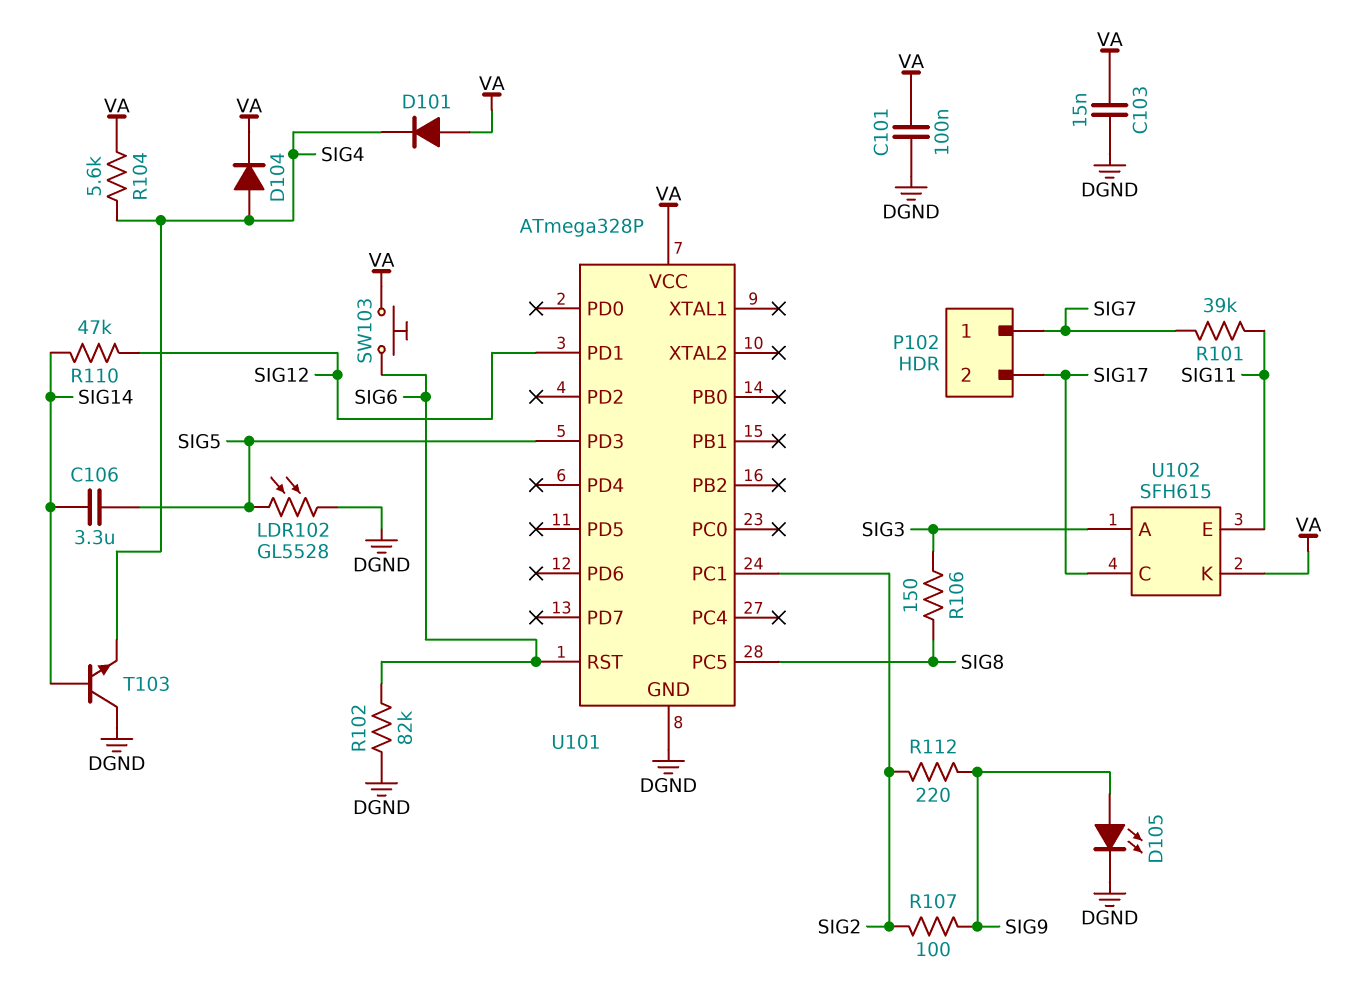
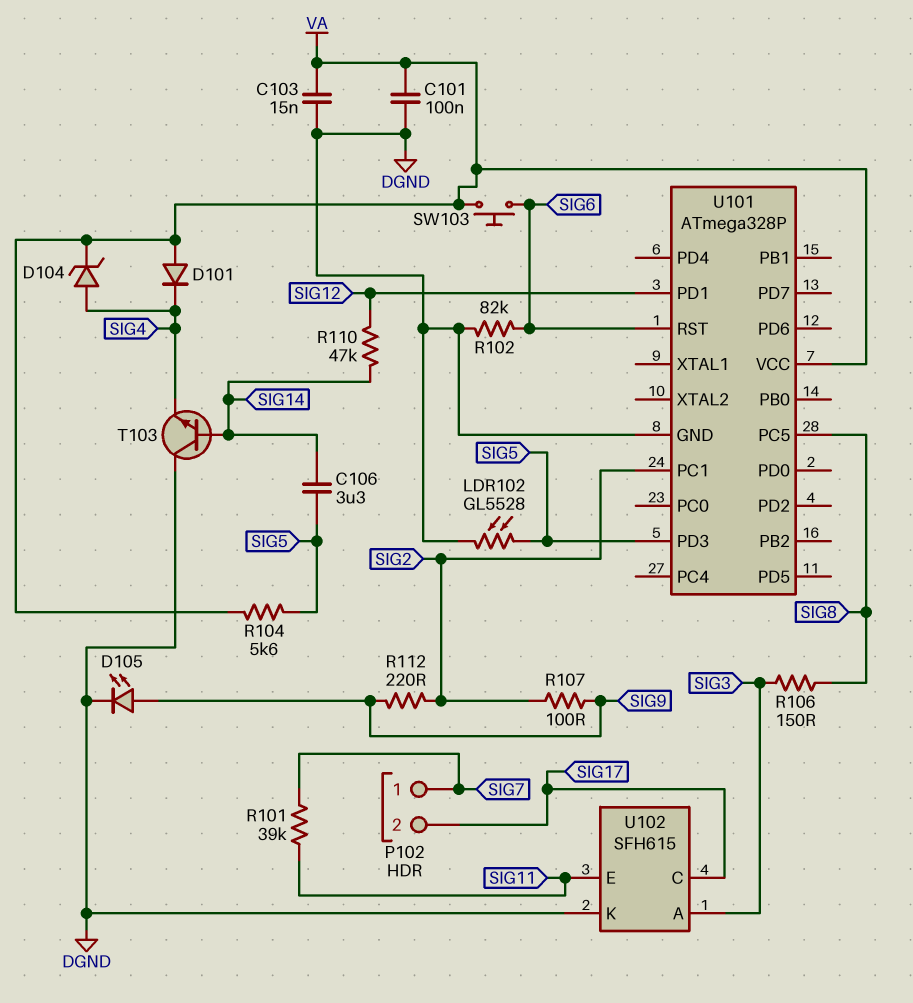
D104: diode (A SIG4, K VA) -> zener (A SIG4, K VA)
R104: 5.6k (SIG4, VA) -> 5.6k (SIG5, VA)
U102 pin K: VA -> DGND

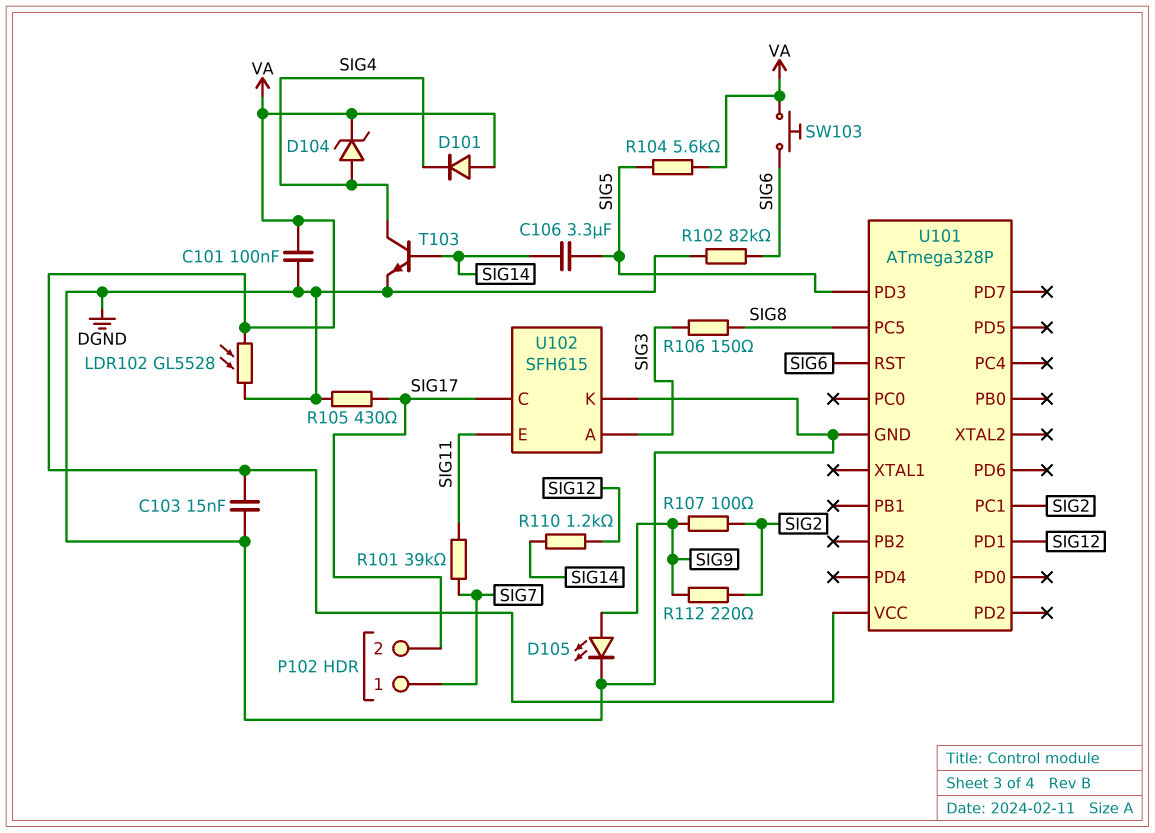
LDR102: GL5528 (DGND, SIG5) -> GL5528 (DGND, VA)
R105: none -> 430 (DGND, SIG17)
R110: 47k (SIG12, SIG14) -> 1.2k (SIG12, SIG14)
T103: NPN (B SIG14, C DGND, E SIG4) -> NPN (B SIG14, C SIG4, E DGND)

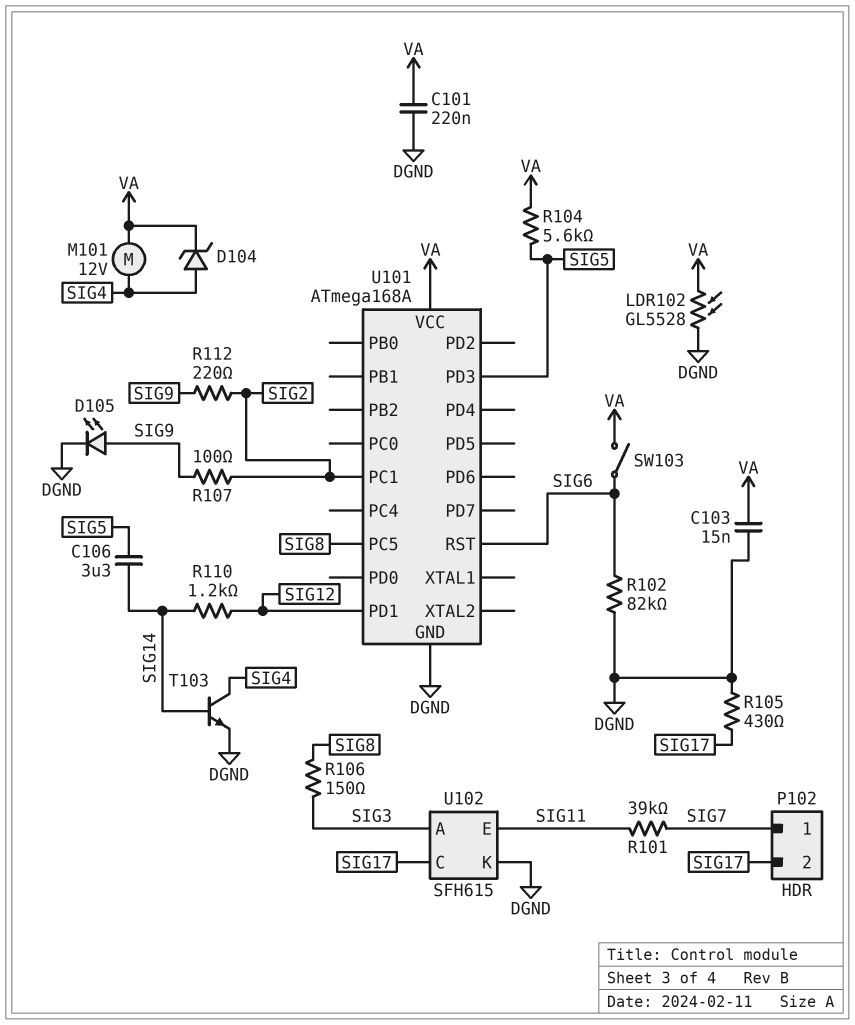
C101: 100nF (DGND, VA) -> 220nF (DGND, VA)
D101: diode (A VA, K SIG4) -> none
M101: none -> motor 12V (SIG4, VA)
SW103: button (SIG6, VA) -> switch (SIG6, VA)
U101: ATmega328P -> ATmega168A

